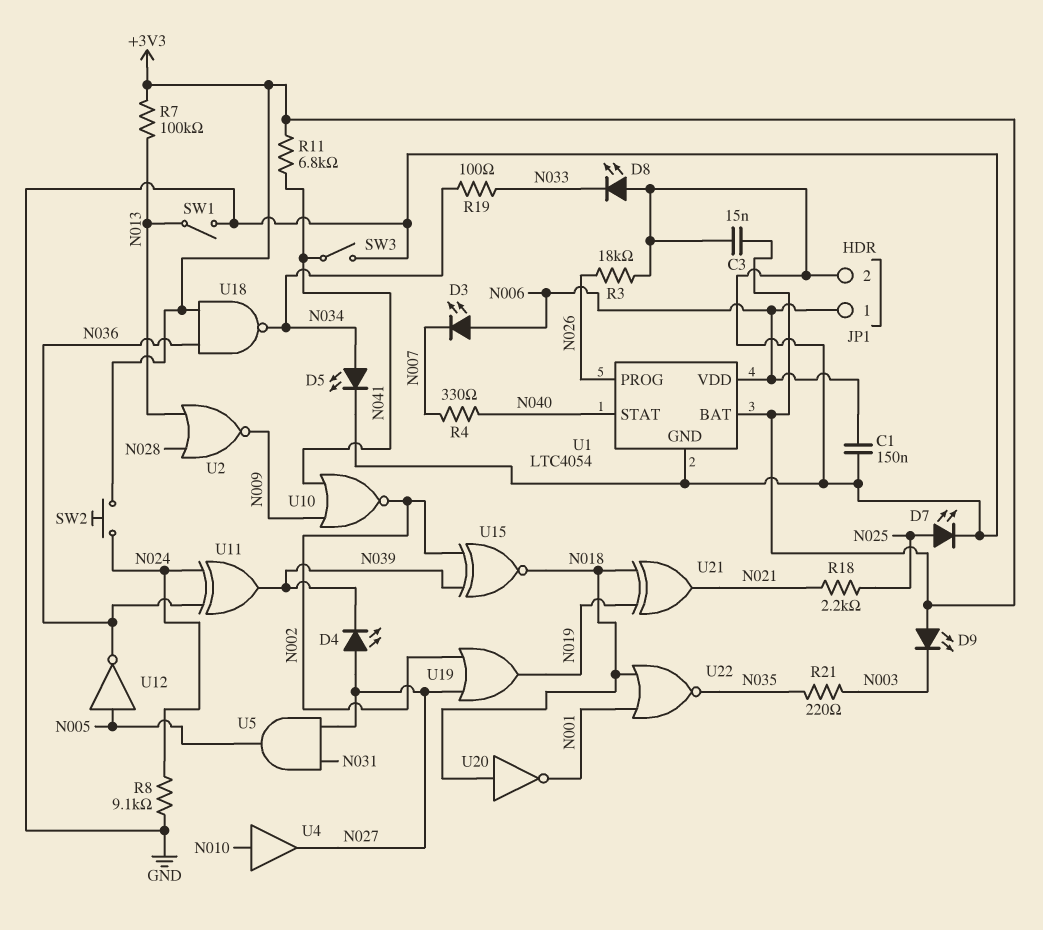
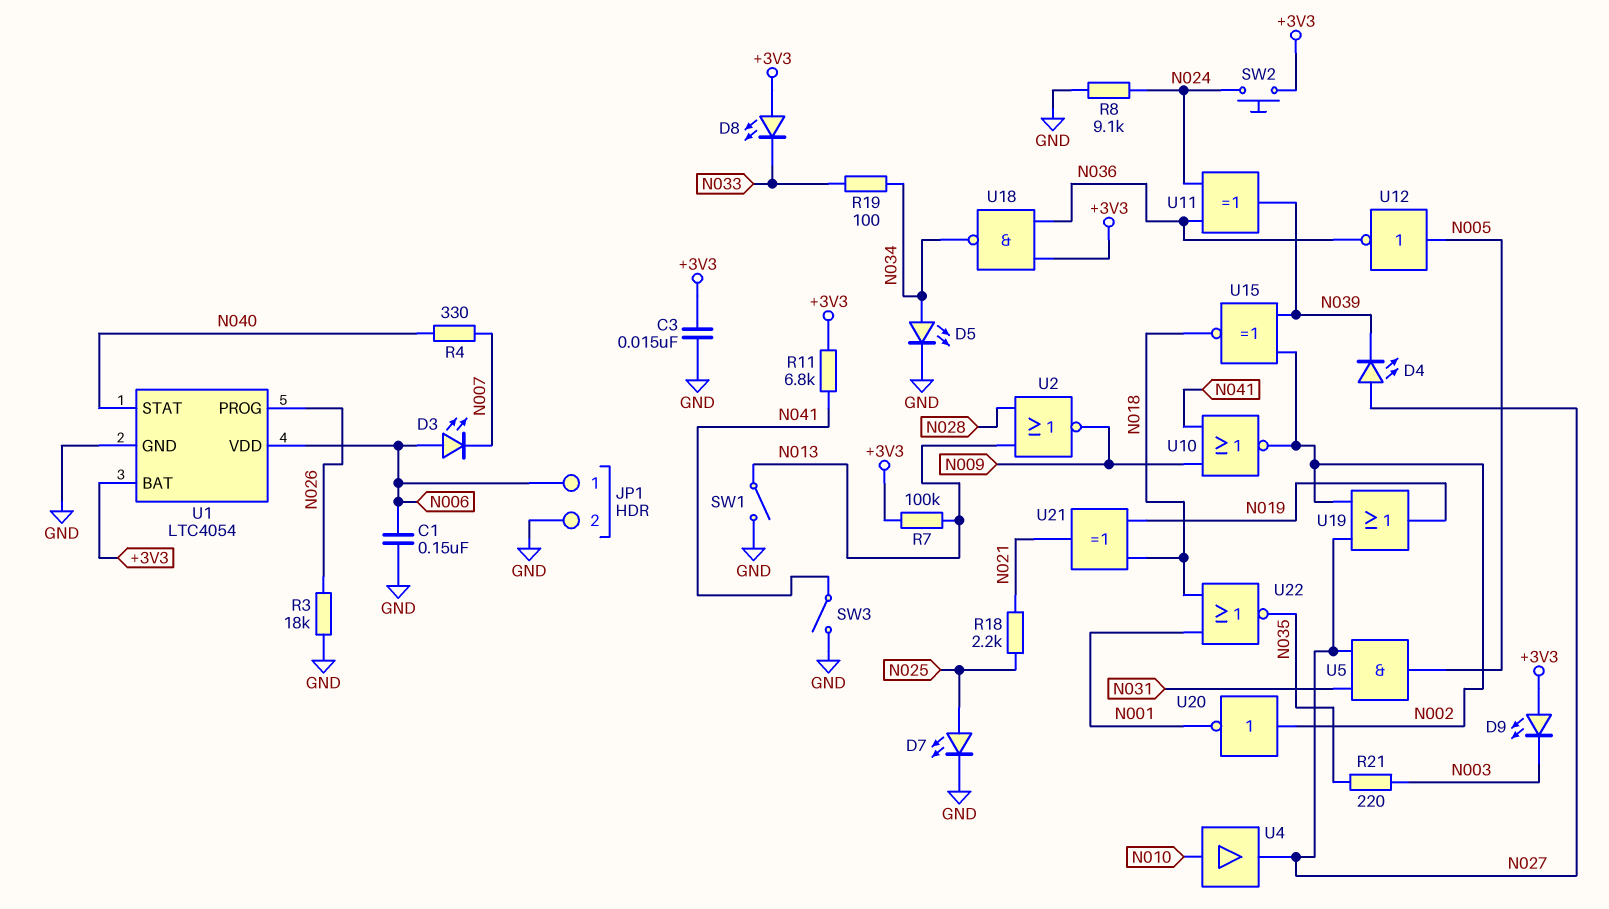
D8: LED (A GND, K N033) -> LED (A +3V3, K N033)
U20: NOT (in N018, out N001) -> NOT (in N002, out N001)

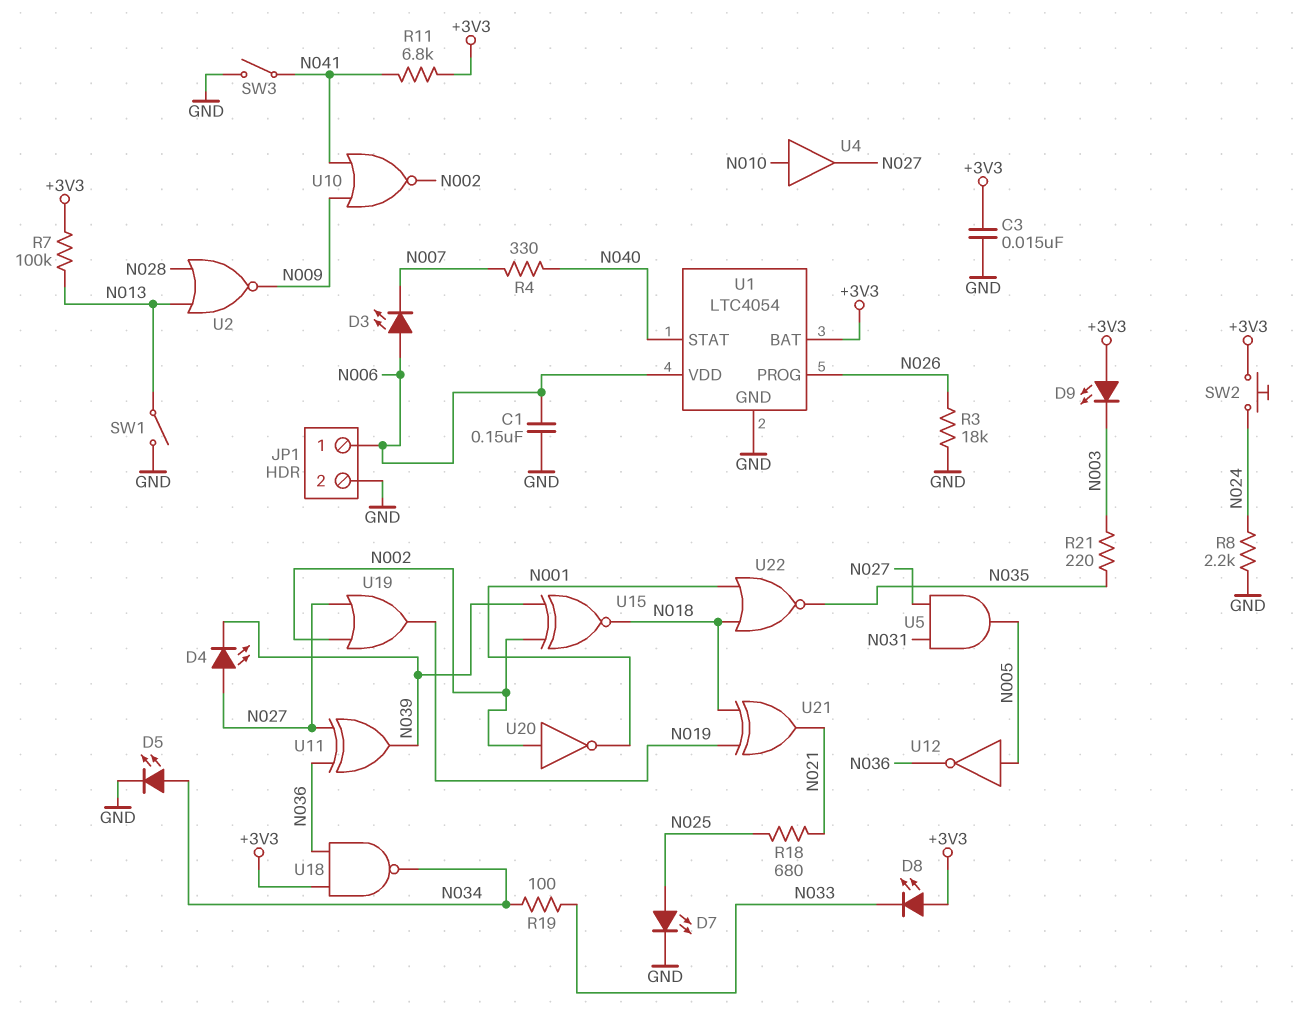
R8: 9.1k (GND, N024) -> 2.2k (GND, N024)
R18: 2.2k (N021, N025) -> 680 (N021, N025)
U11: XOR (in N024, in N036, out N039) -> XOR (in N027, in N036, out N039)

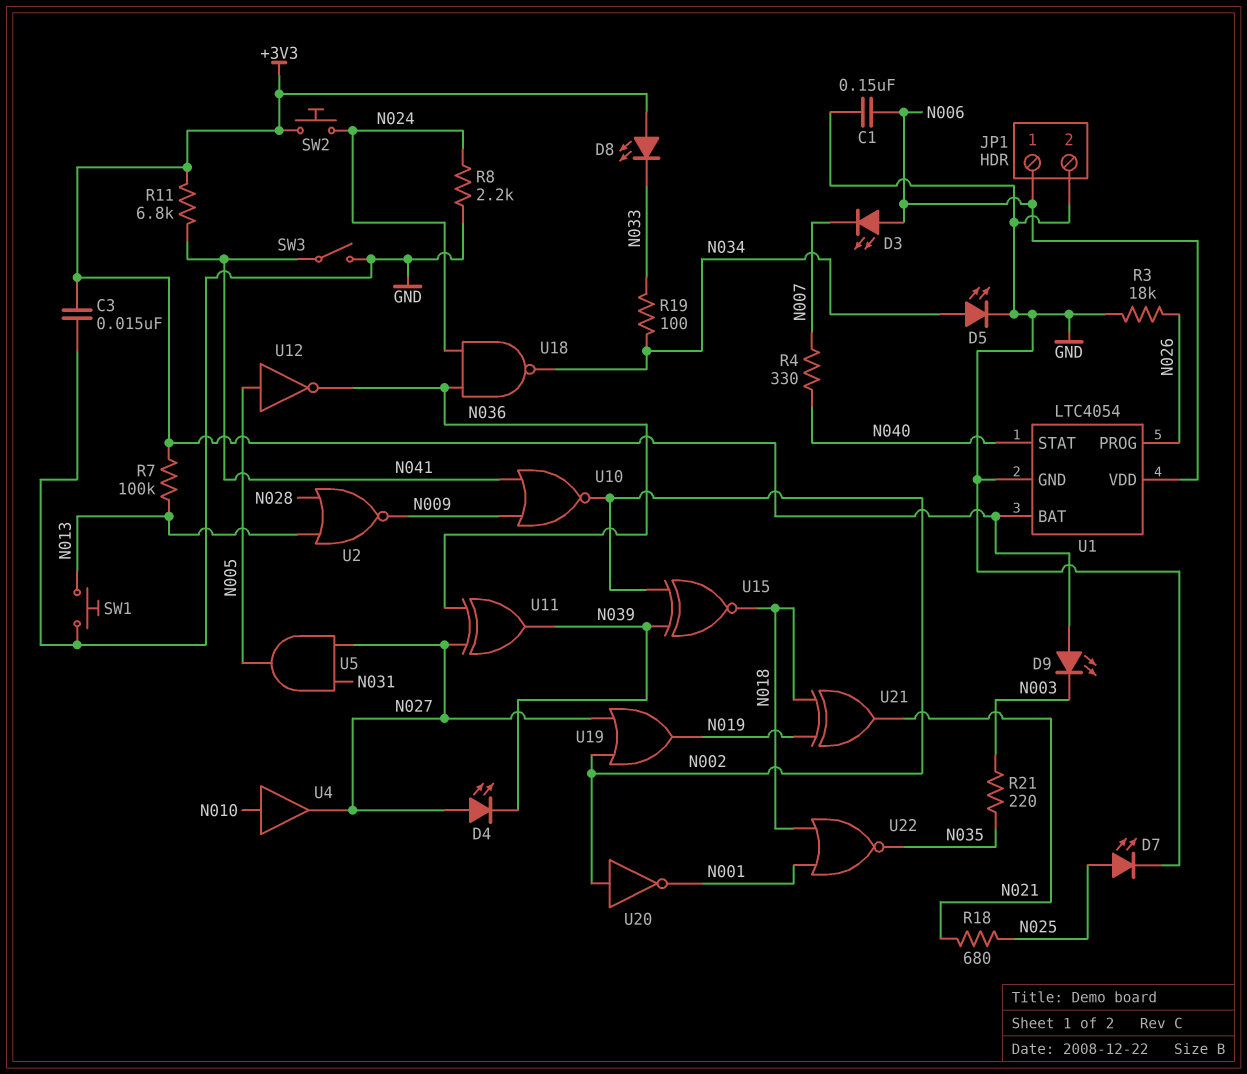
SW1: switch (GND, N013) -> button (GND, N013)
U18: NAND (in +3V3, in N036, out N034) -> NAND (in N024, in N036, out N034)

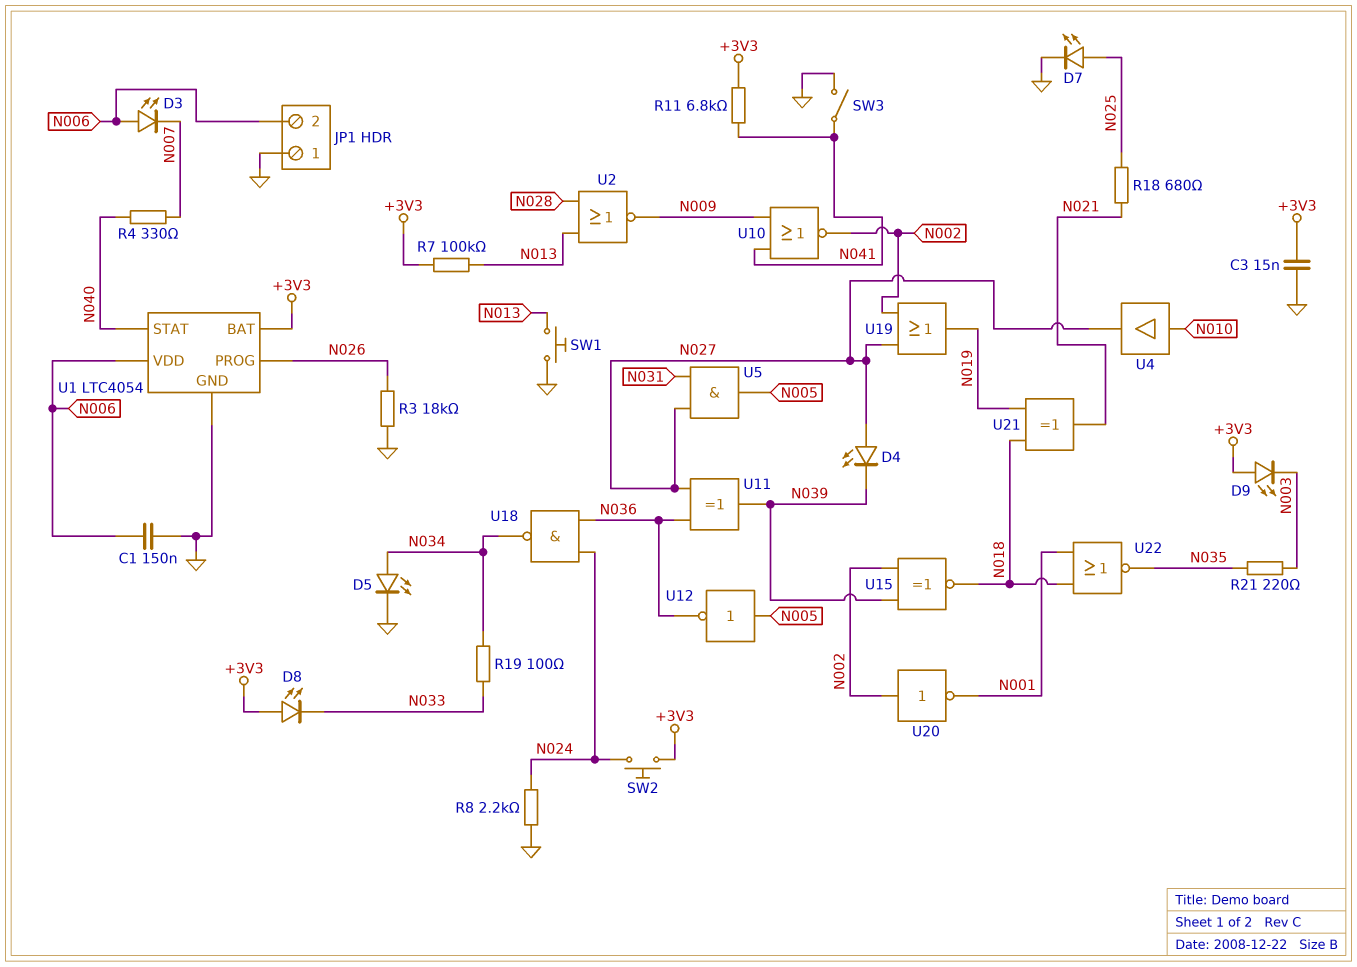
JP1 pin 1: N006 -> GND
JP1 pin 2: GND -> N006

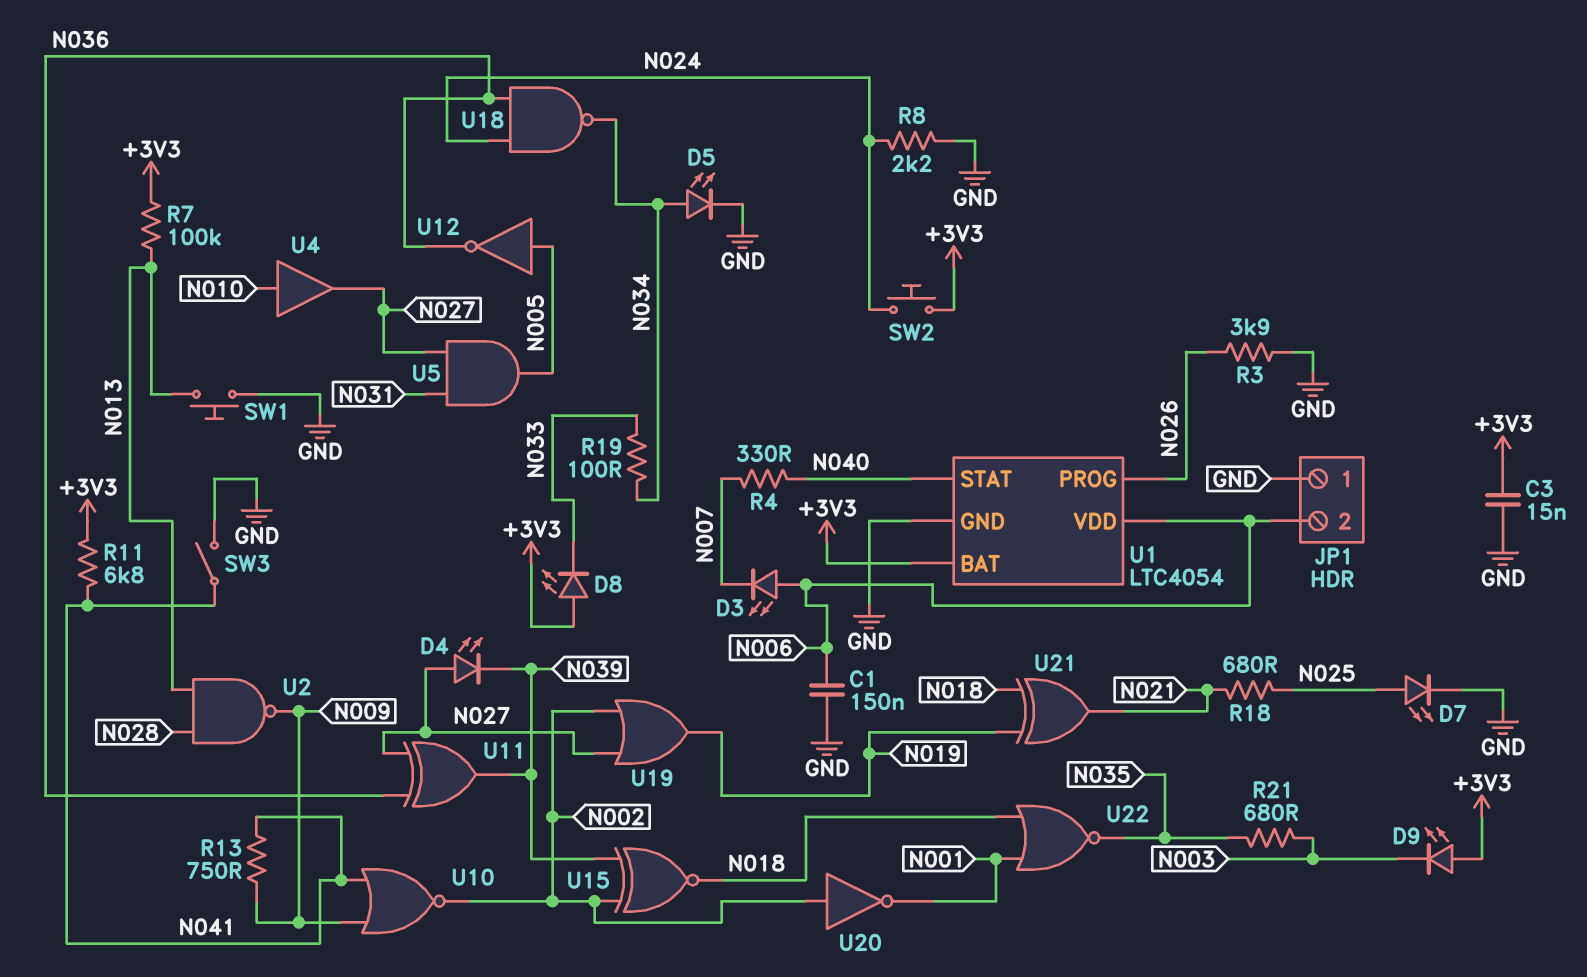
R3: 18k (GND, N026) -> 3.9k (GND, N026)
R13: none -> 750 (N009, N041)
R21: 220 (N003, N035) -> 680 (N003, N035)
U2: NOR (in N013, in N028, out N009) -> NAND (in N013, in N028, out N009)

